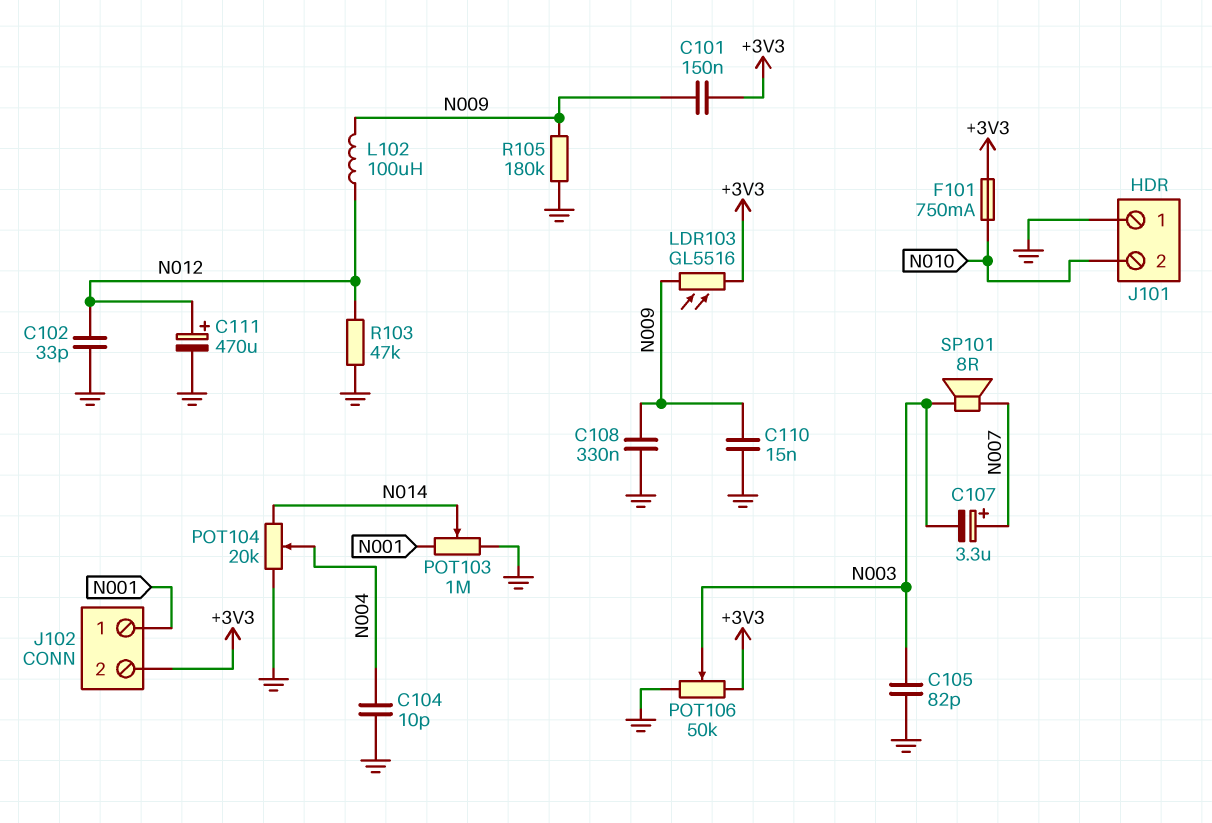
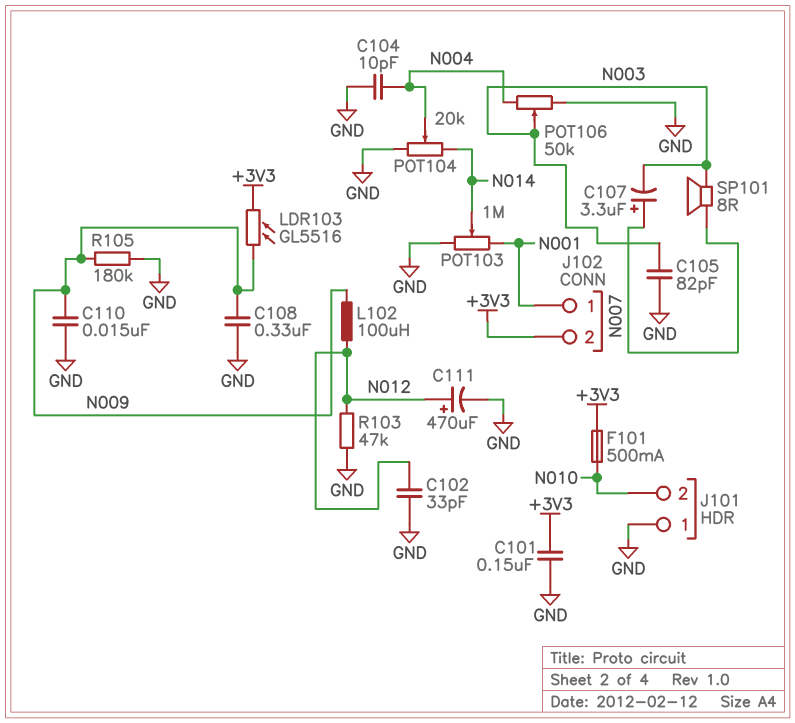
C101: 150nF (+3V3, N009) -> 150nF (+3V3, GND)
F101: 750mA (+3V3, N010) -> 500mA (+3V3, N010)
POT106: 50k (+3V3, GND, wiper N003) -> 50k (GND, N004, wiper N003)

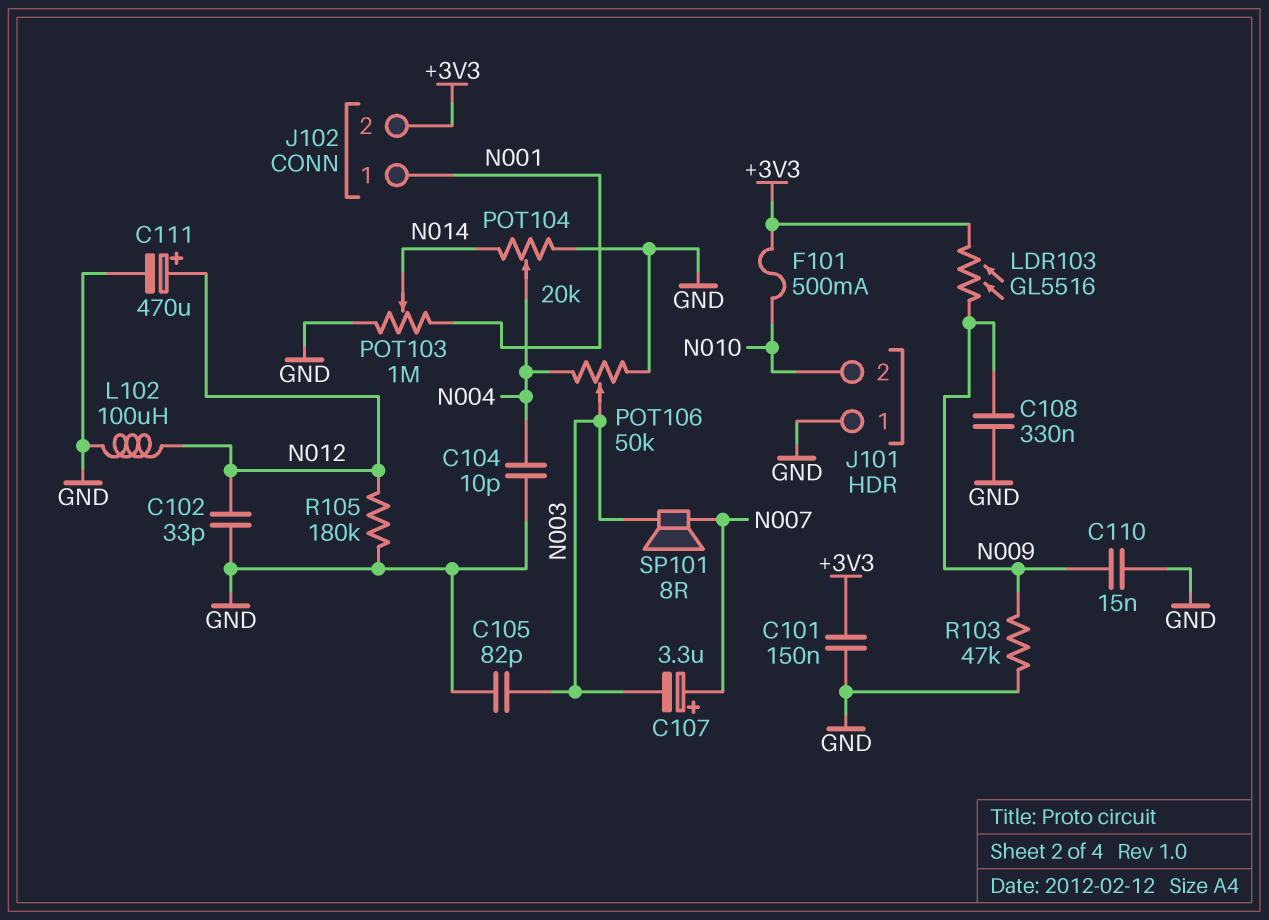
L102: 100uH (N009, N012) -> 100uH (GND, N012)
R103: 47k (GND, N012) -> 47k (GND, N009)
R105: 180k (GND, N009) -> 180k (GND, N012)

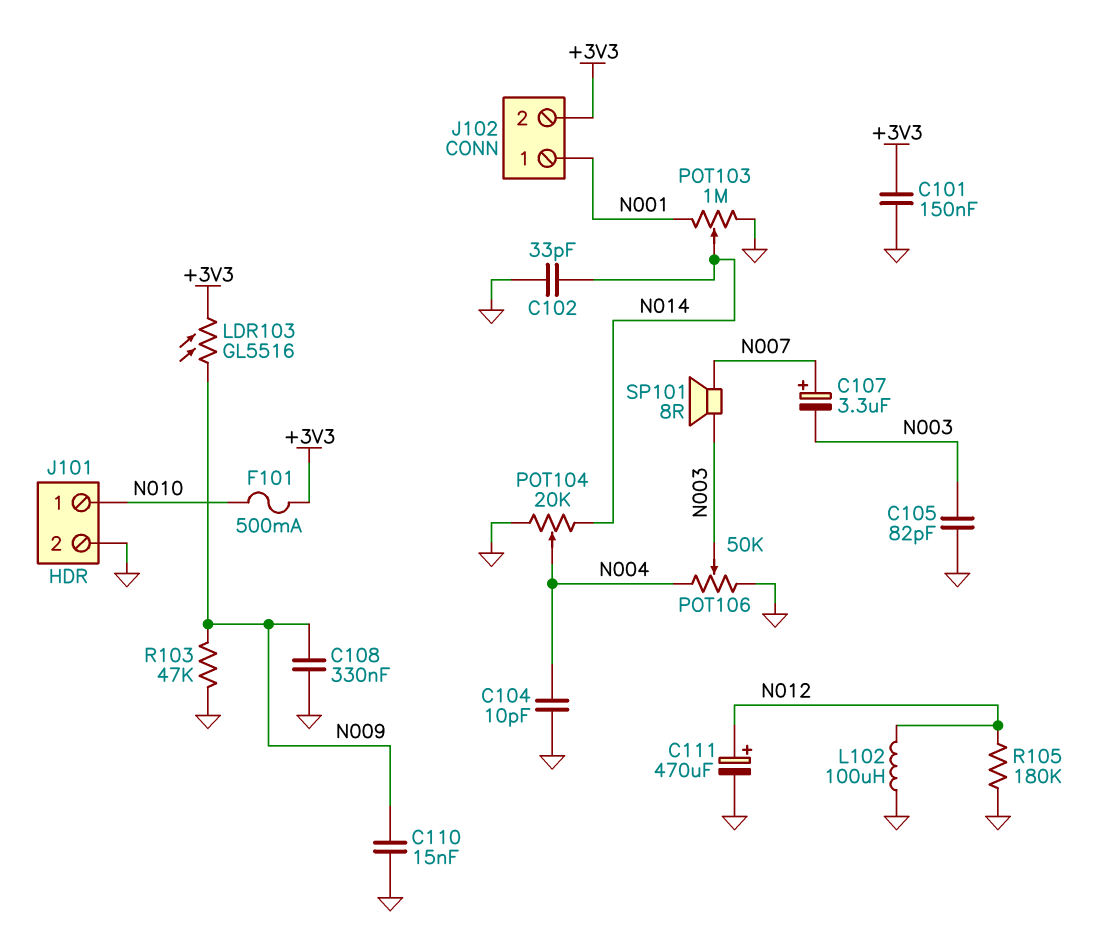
C102: 33pF (GND, N012) -> 33pF (GND, N014)
J101 pin 1: GND -> N010
J101 pin 2: N010 -> GND

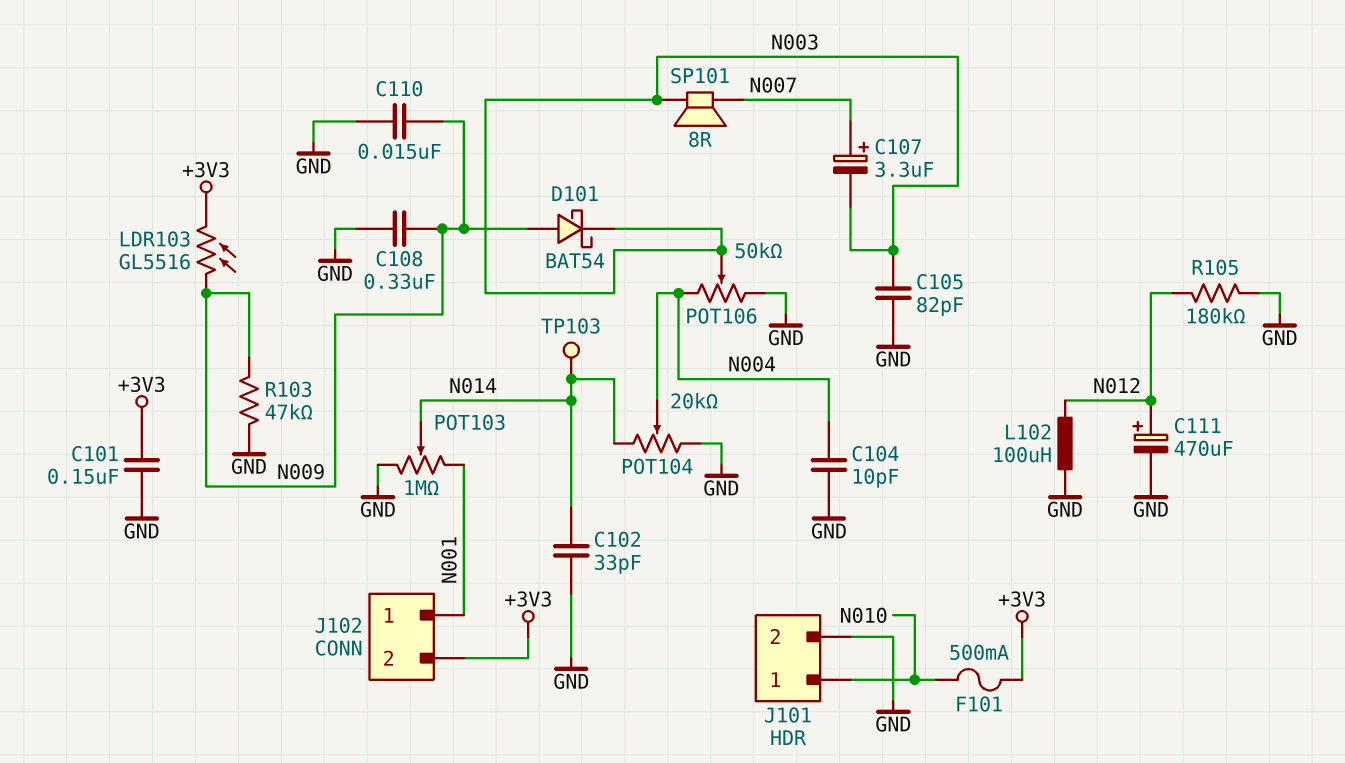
D101: none -> schottky BAT54 (A N009, K N003)
TP103: none -> test point (N014)

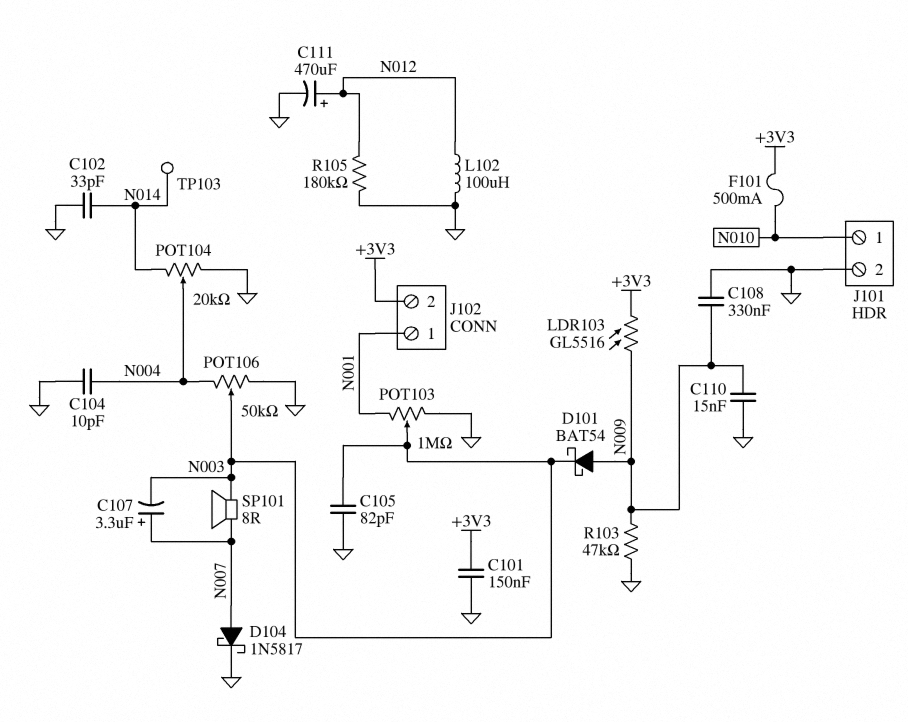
D104: none -> schottky 1N5817 (A N007, K GND)
POT103: 1M (GND, N001, wiper N014) -> 1M (GND, N001, wiper N003)

